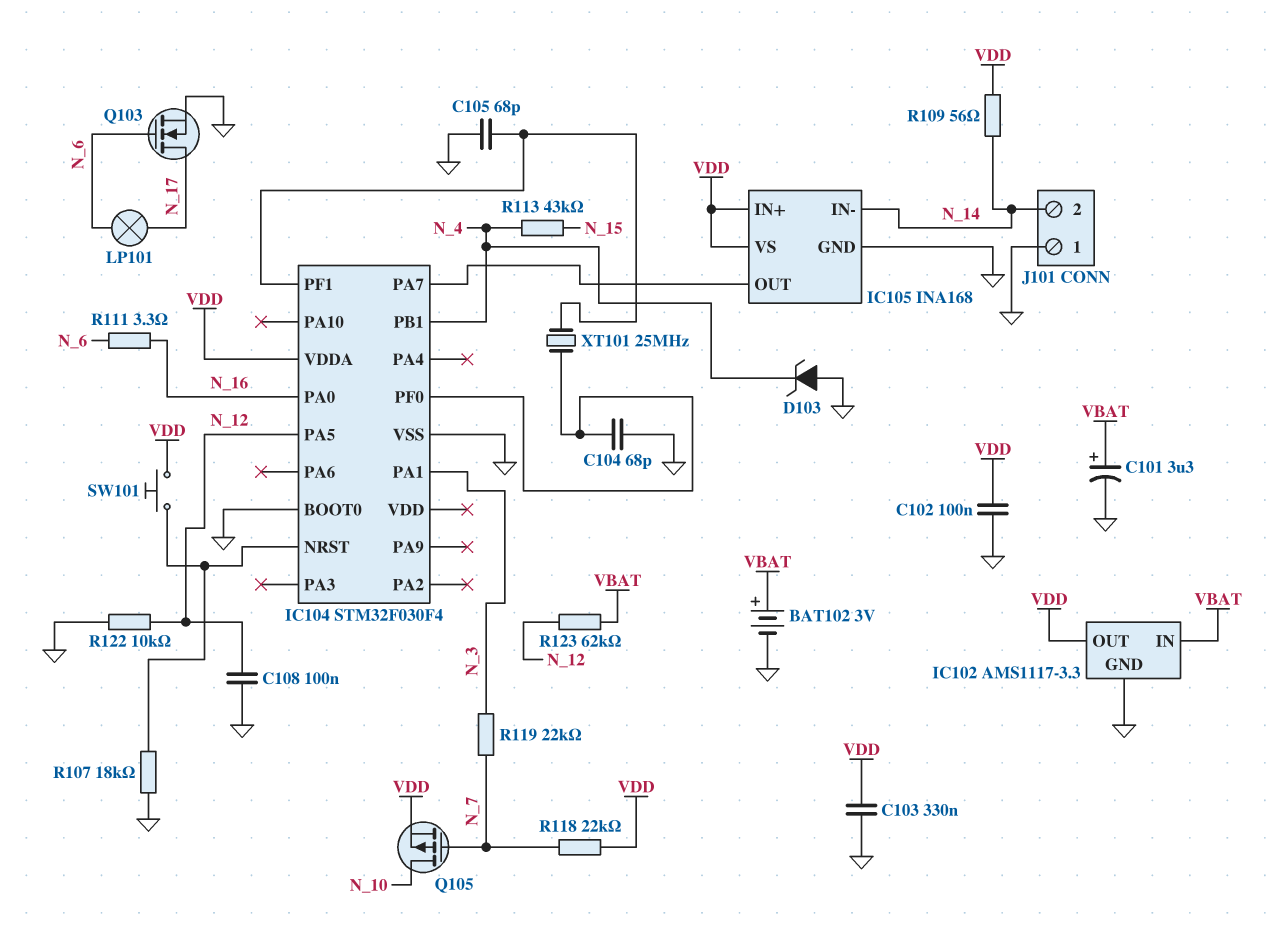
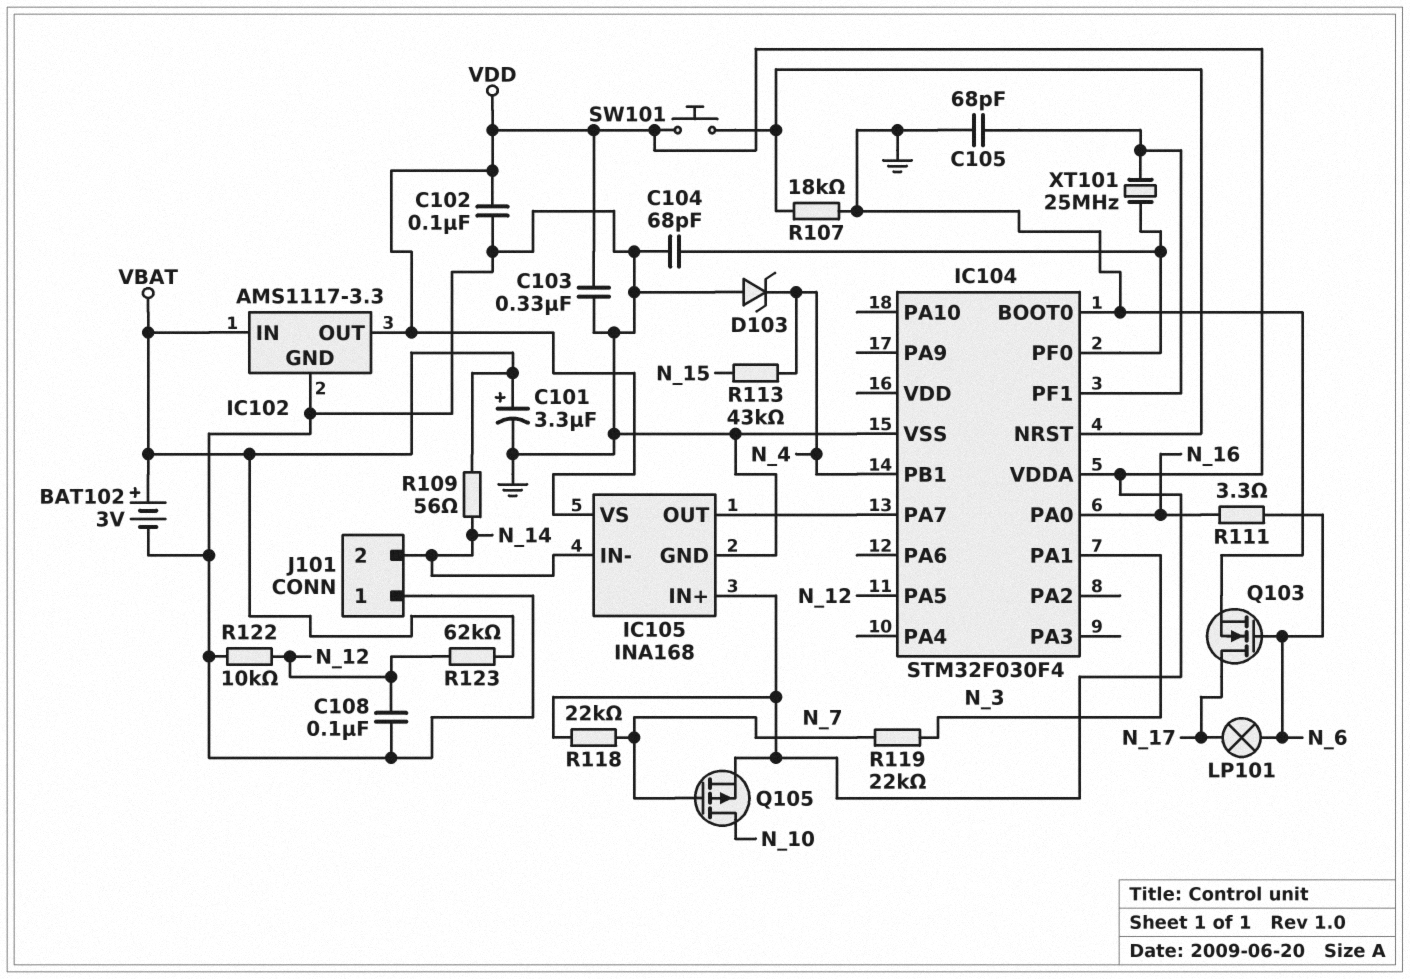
R109: 56 (N_14, VDD) -> 56 (N_14, VBAT)

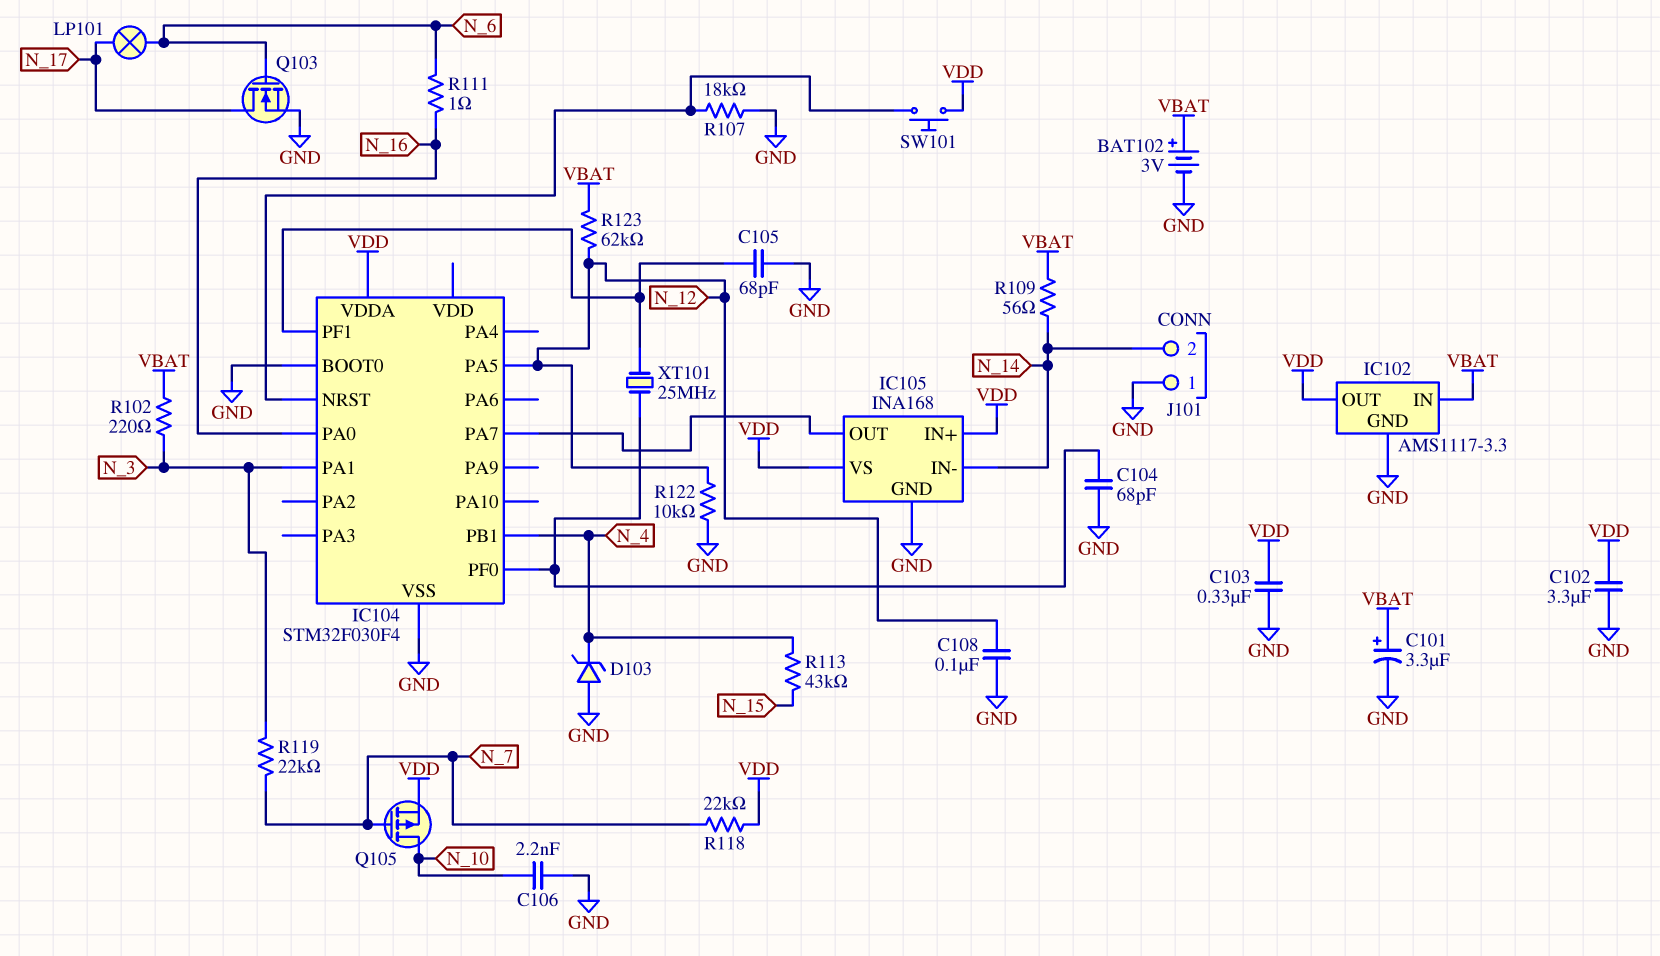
C102: 100nF (GND, VDD) -> 3.3uF (GND, VDD)
C106: none -> 2.2nF (GND, N_10)
R102: none -> 220 (N_3, VBAT)
R111: 3.3 (N_6, N_16) -> 1 (N_6, N_16)

